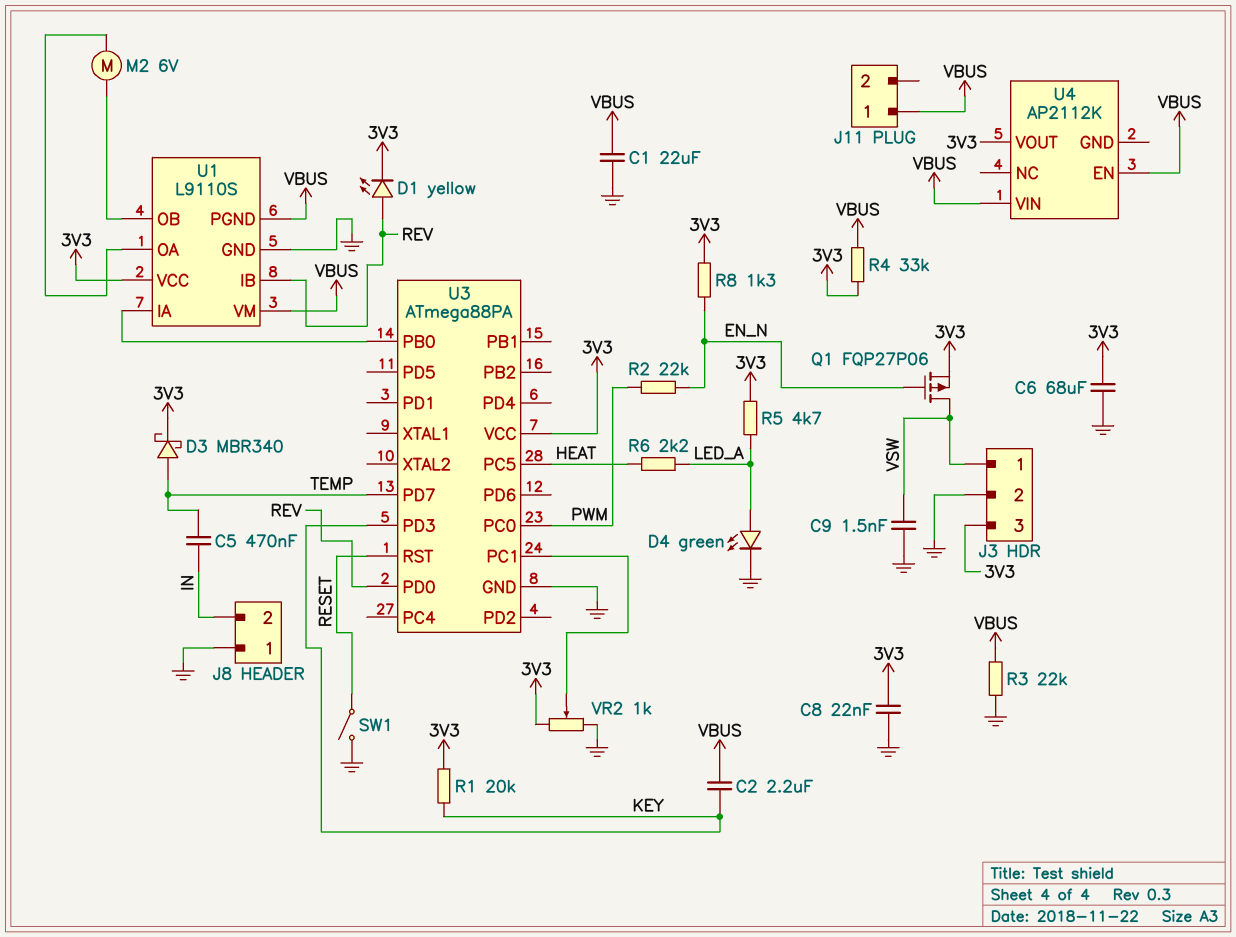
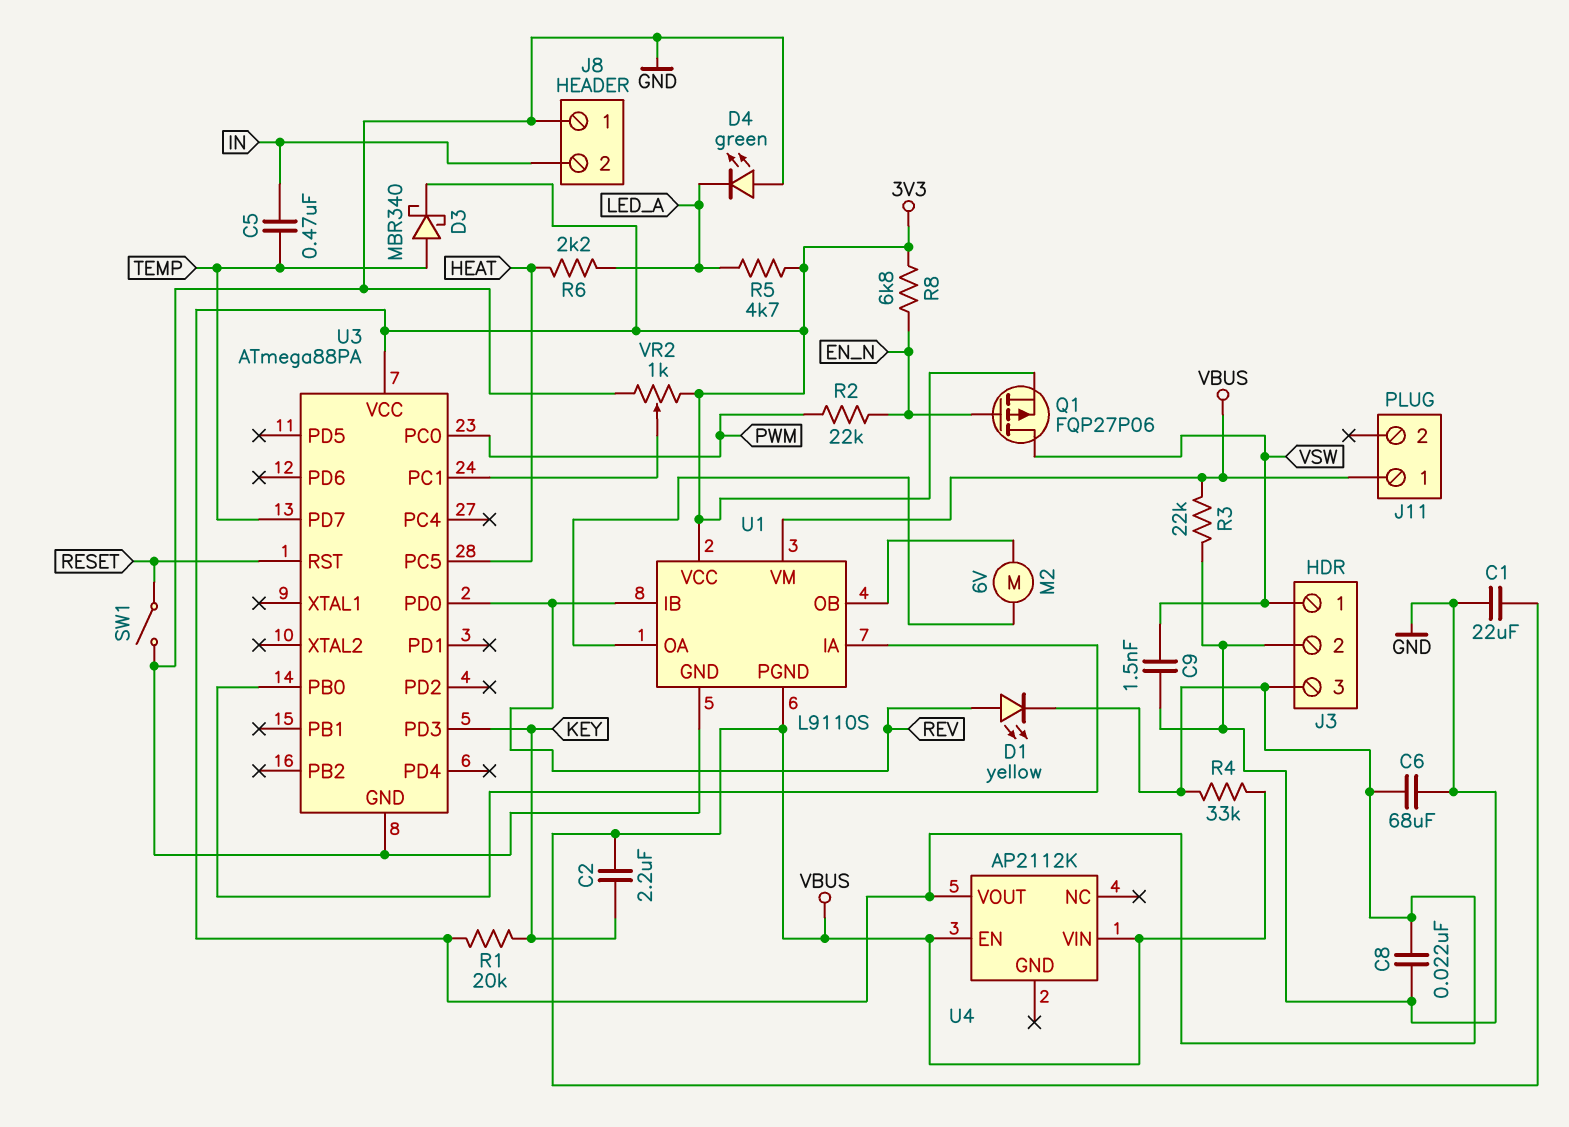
D4: LED green (A LED_A, K GND) -> LED green (A GND, K LED_A)
R8: 1.3k (3V3, EN_N) -> 6.8k (3V3, EN_N)

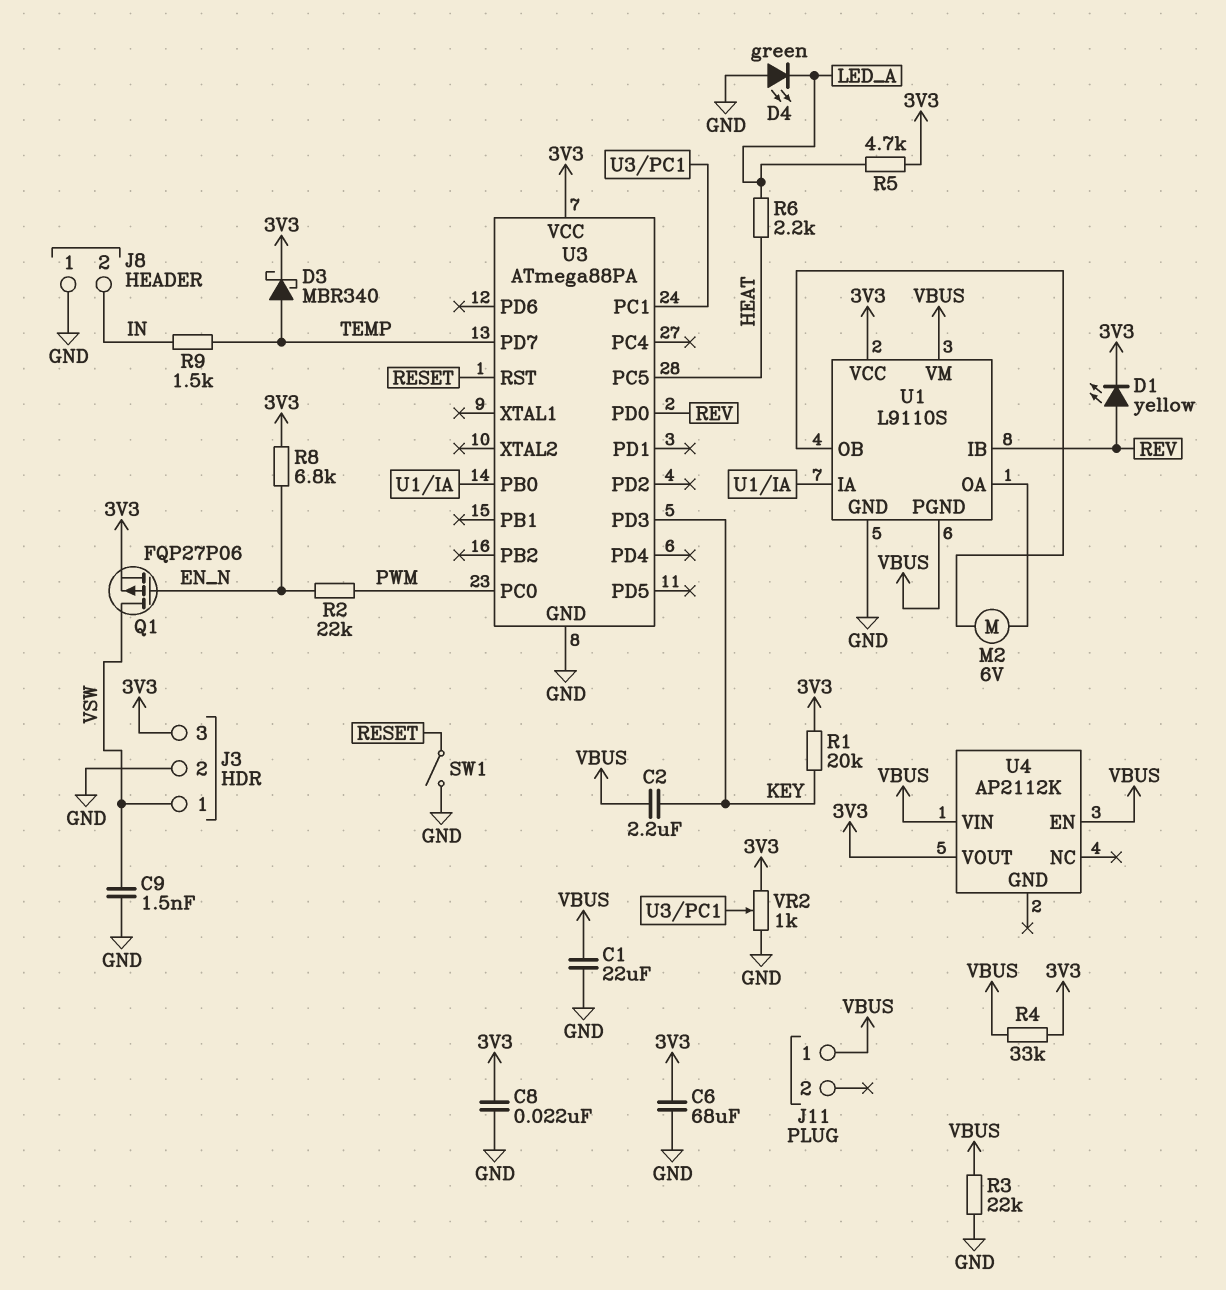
C5: 470nF (IN, TEMP) -> none
R9: none -> 1.5k (IN, TEMP)

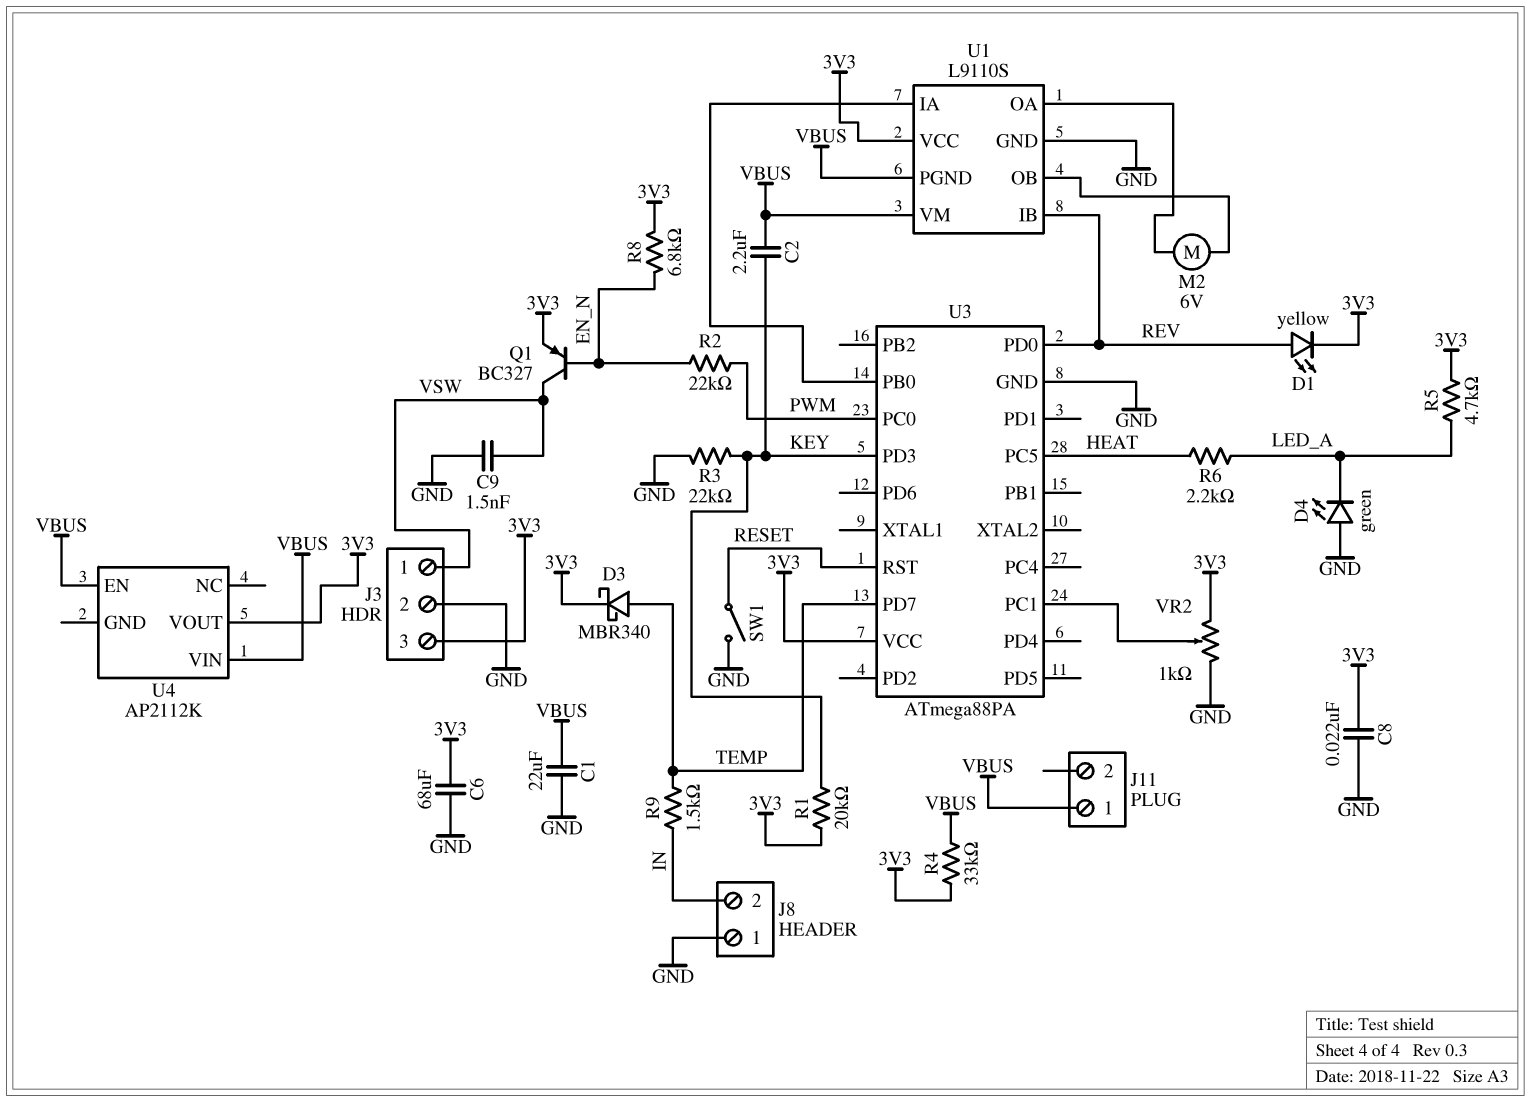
Q1: PMOS FQP27P06 (G EN_N, D VSW, S 3V3) -> PNP BC327 (B EN_N, C VSW, E 3V3)
R3: 22k (GND, VBUS) -> 22k (GND, KEY)

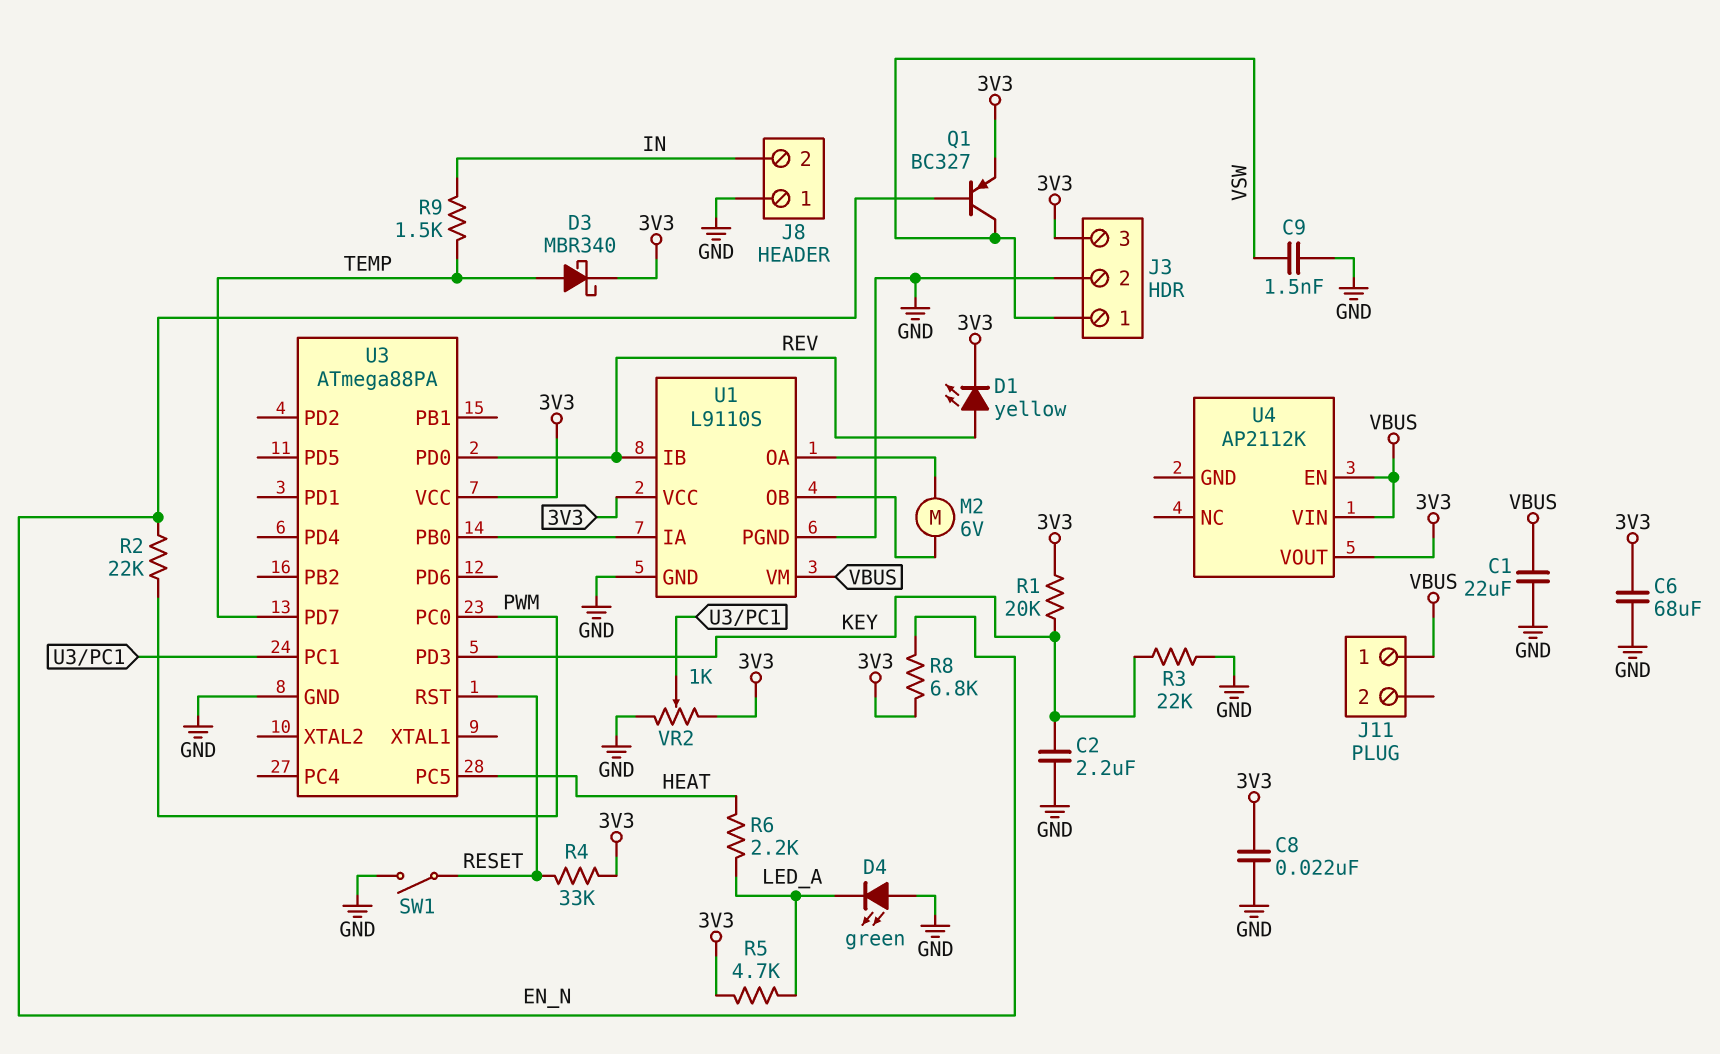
C2: 2.2uF (KEY, VBUS) -> 2.2uF (GND, KEY)
R4: 33k (3V3, VBUS) -> 33k (3V3, RESET)
U1 pin PGND: VBUS -> GND

